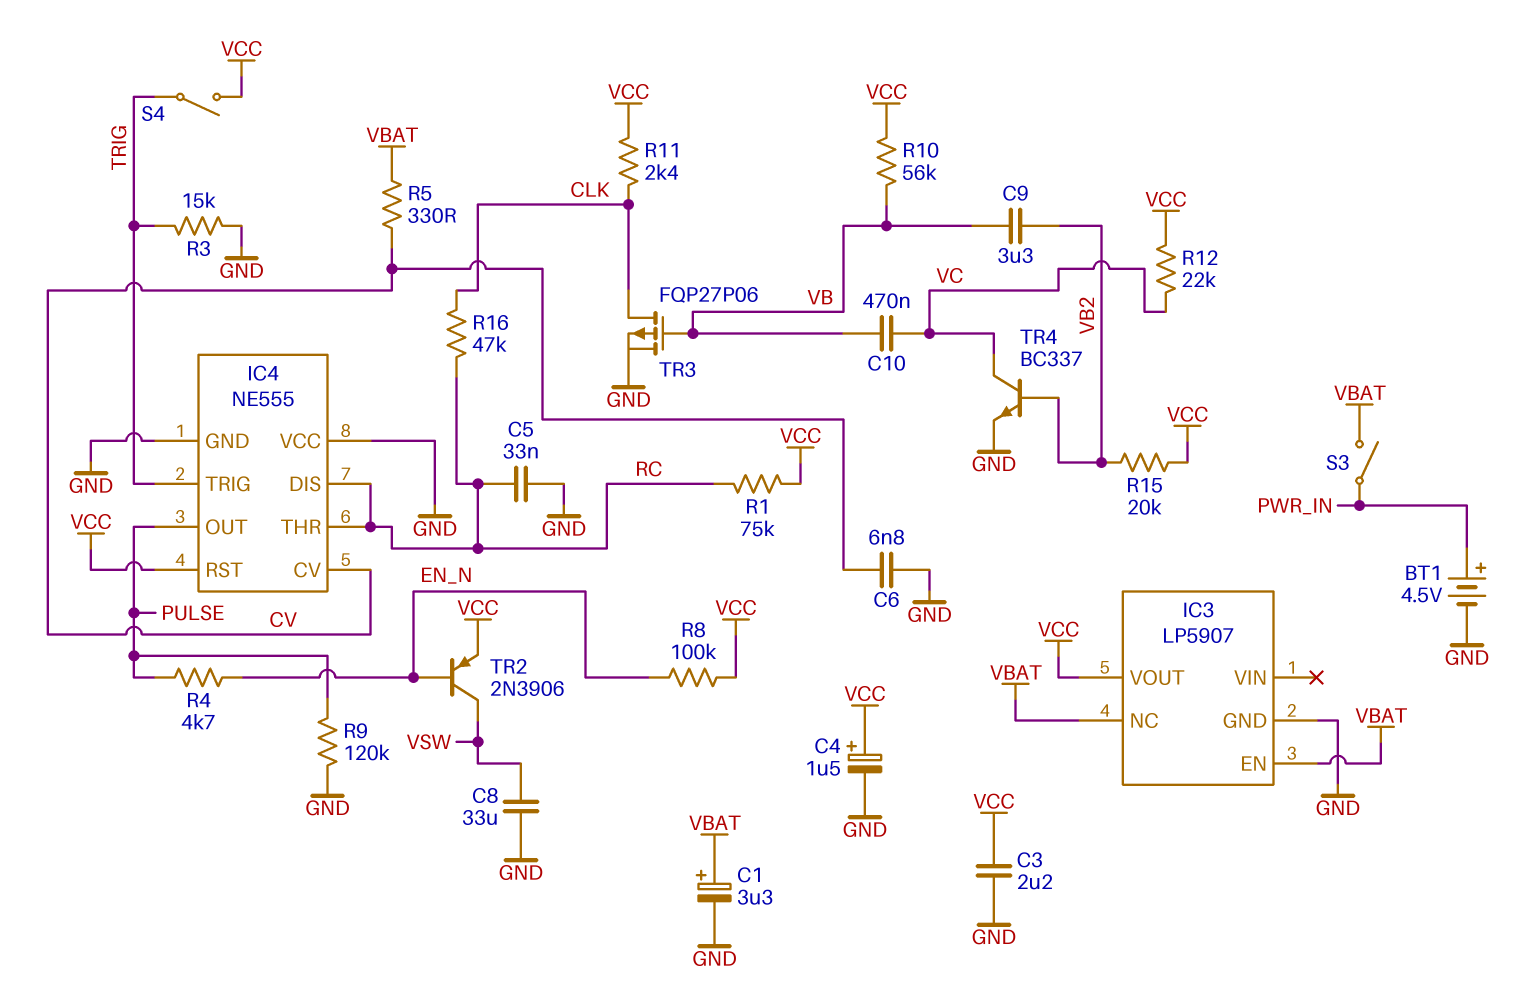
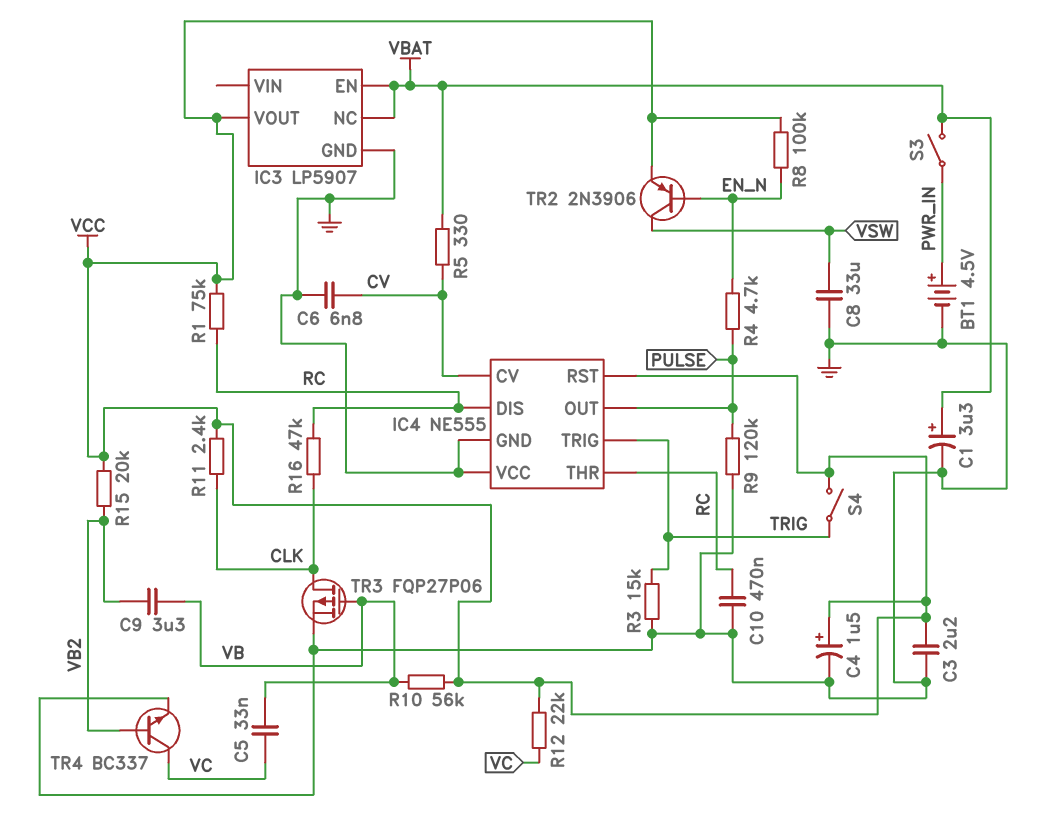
C5: 33nF (GND, RC) -> 33nF (VB, VC)
C10: 470nF (VB, VC) -> 470nF (GND, RC)

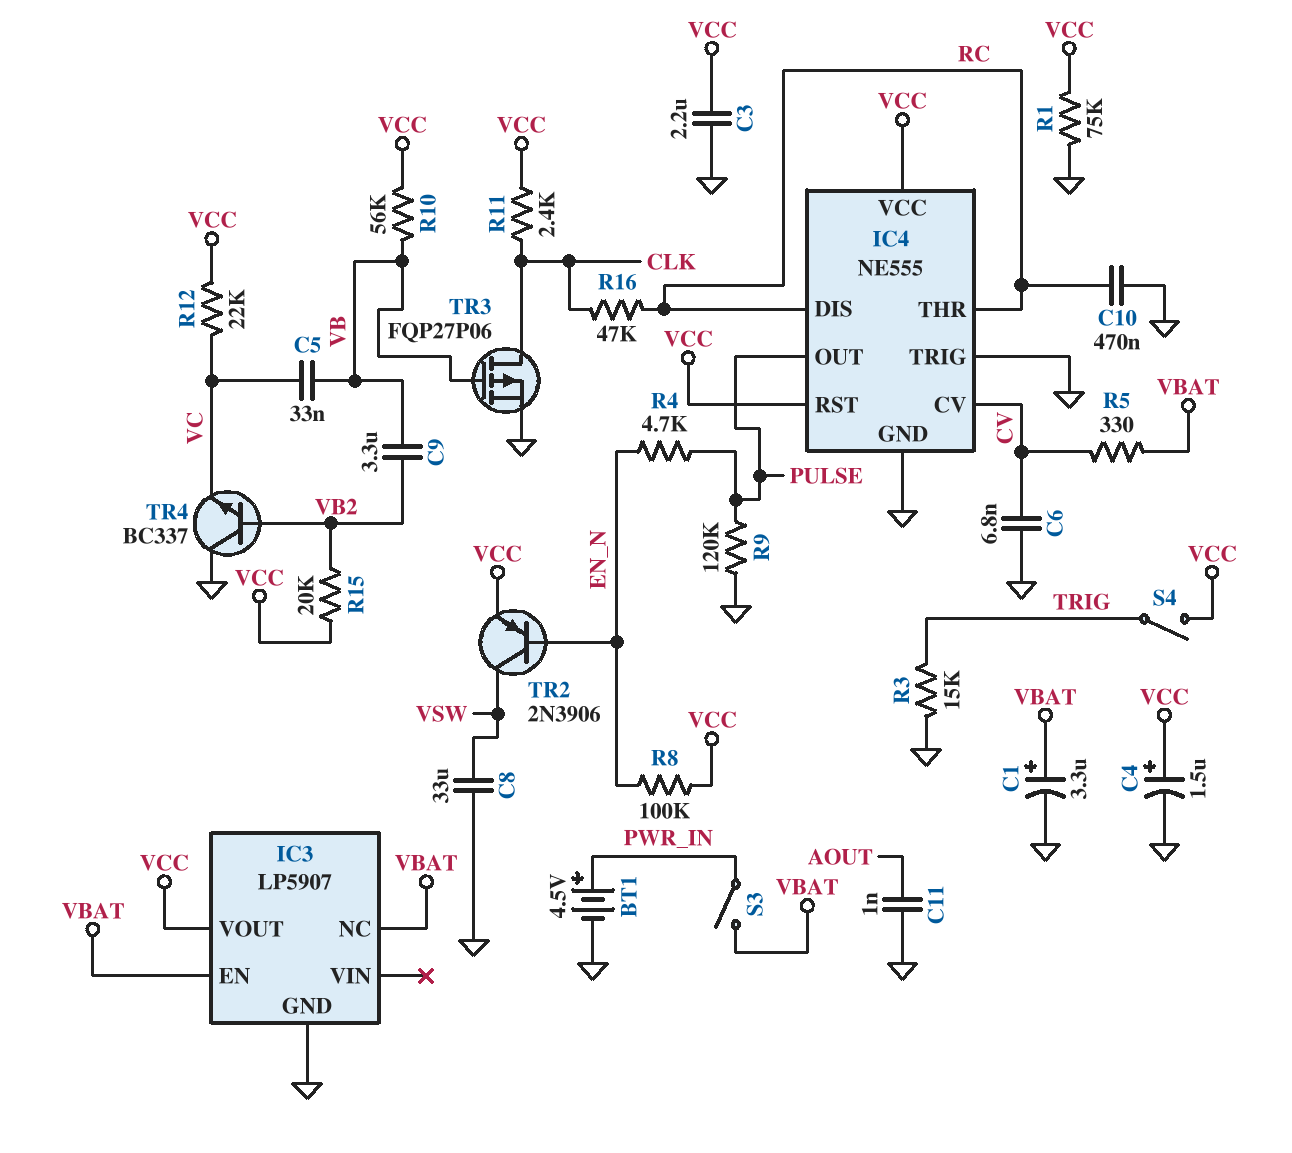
C11: none -> 1nF (AOUT, GND)
IC4 pin TRIG: TRIG -> GND
IC4 pin VCC: GND -> VCC
R1: 75k (RC, VCC) -> 75k (GND, VCC)
TR4: NPN BC337 (B VB2, C VC, E GND) -> NPN BC337 (B VB2, C GND, E VC)

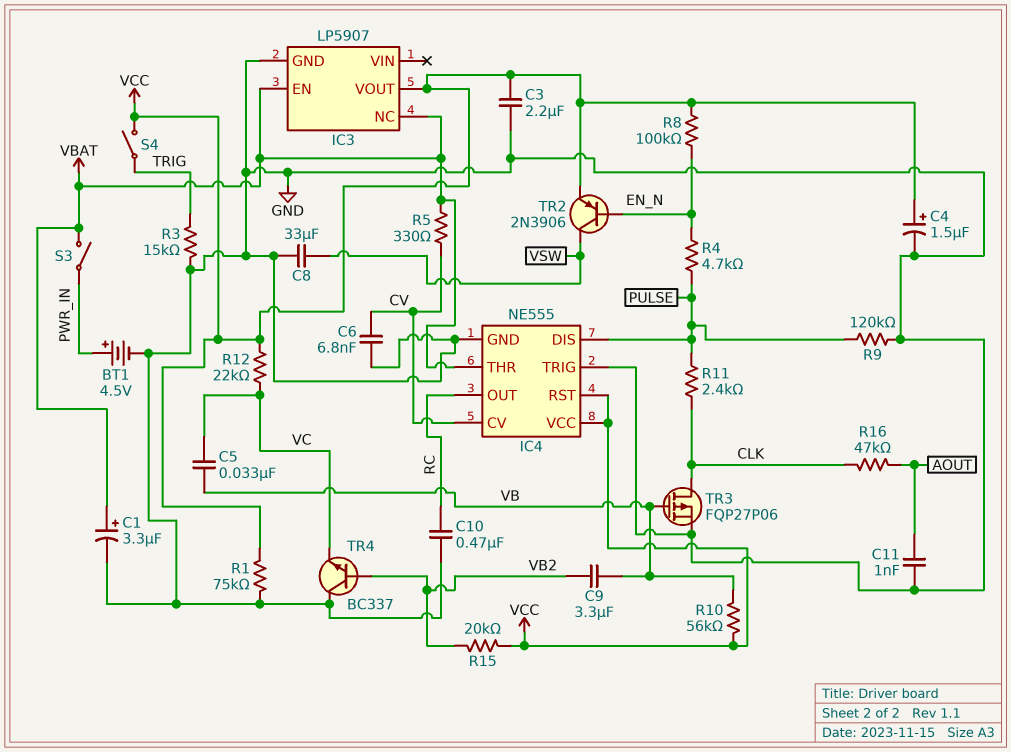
IC4 pin DIS: RC -> PULSE
IC4 pin OUT: PULSE -> RC
IC4 pin THR: RC -> VBAT
R11: 2.4k (CLK, VCC) -> 2.4k (CLK, PULSE)
R16: 47k (CLK, RC) -> 47k (AOUT, CLK)

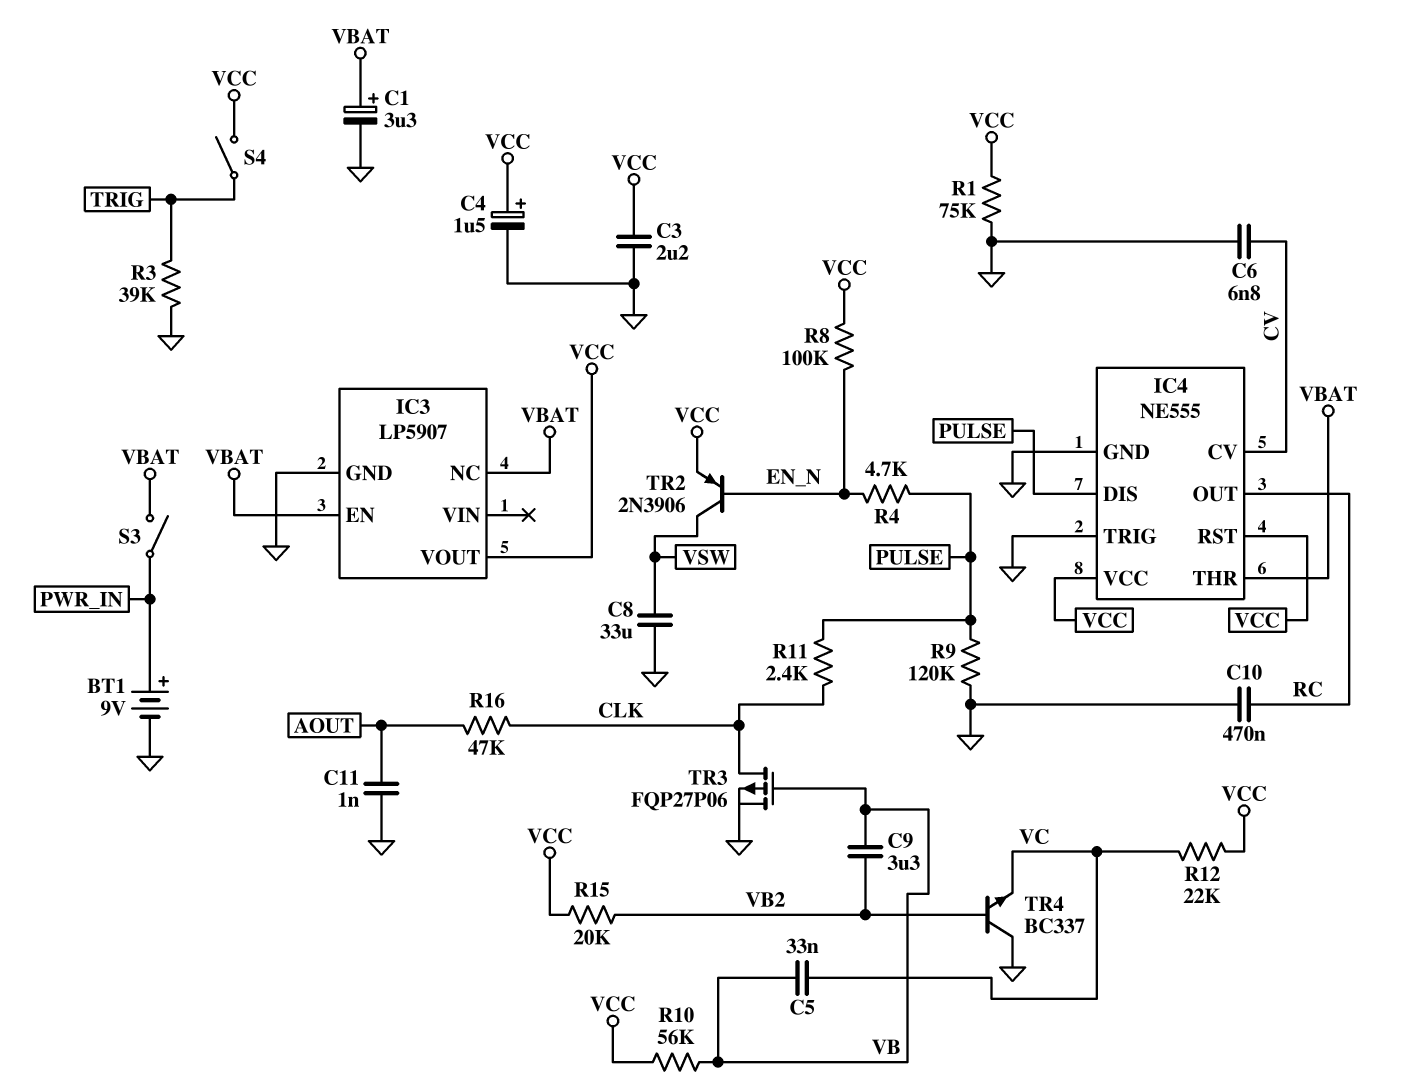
BT1: 4.5V (plus PWR_IN, minus GND) -> 9V (plus PWR_IN, minus GND)
R3: 15k (GND, TRIG) -> 39k (GND, TRIG)
R5: 330 (CV, VBAT) -> none

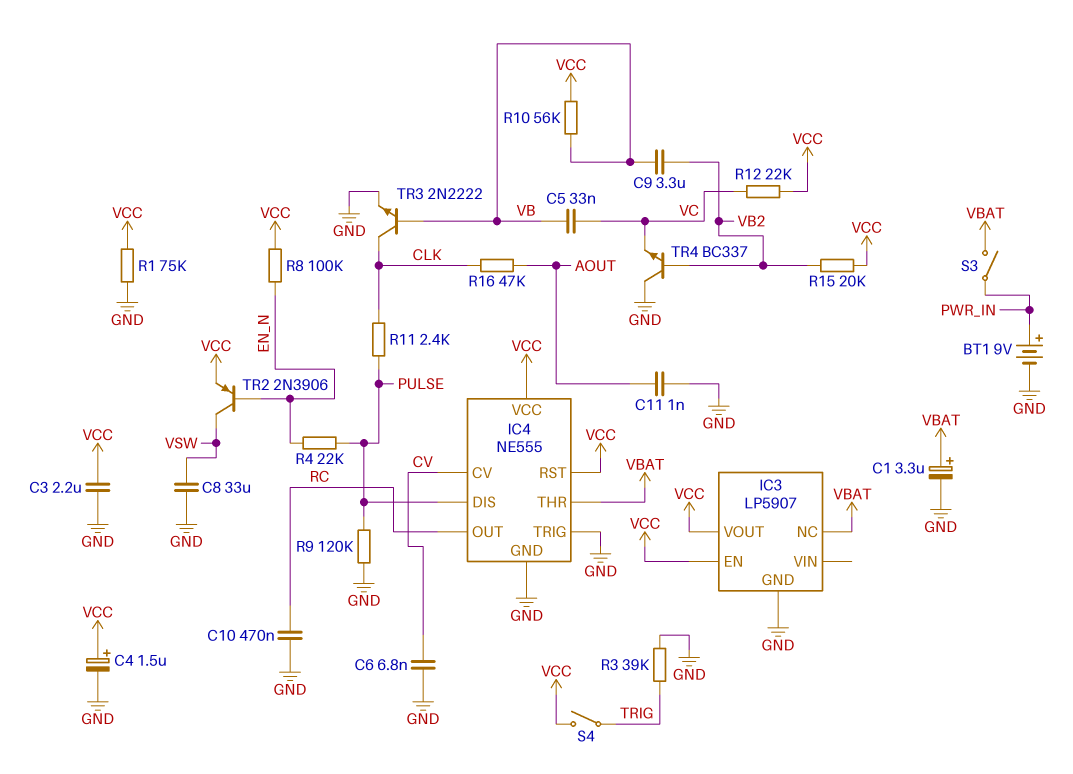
IC3 pin EN: VBAT -> VCC
R4: 4.7k (EN_N, PULSE) -> 22k (EN_N, PULSE)
TR3: PMOS FQP27P06 (G VB, D CLK, S GND) -> NPN 2N2222 (B VB, C CLK, E GND)

